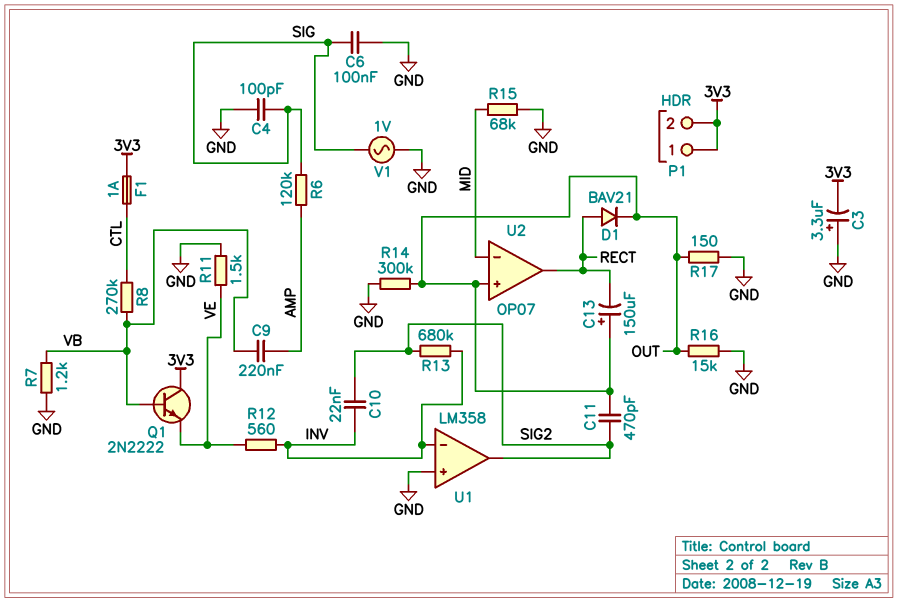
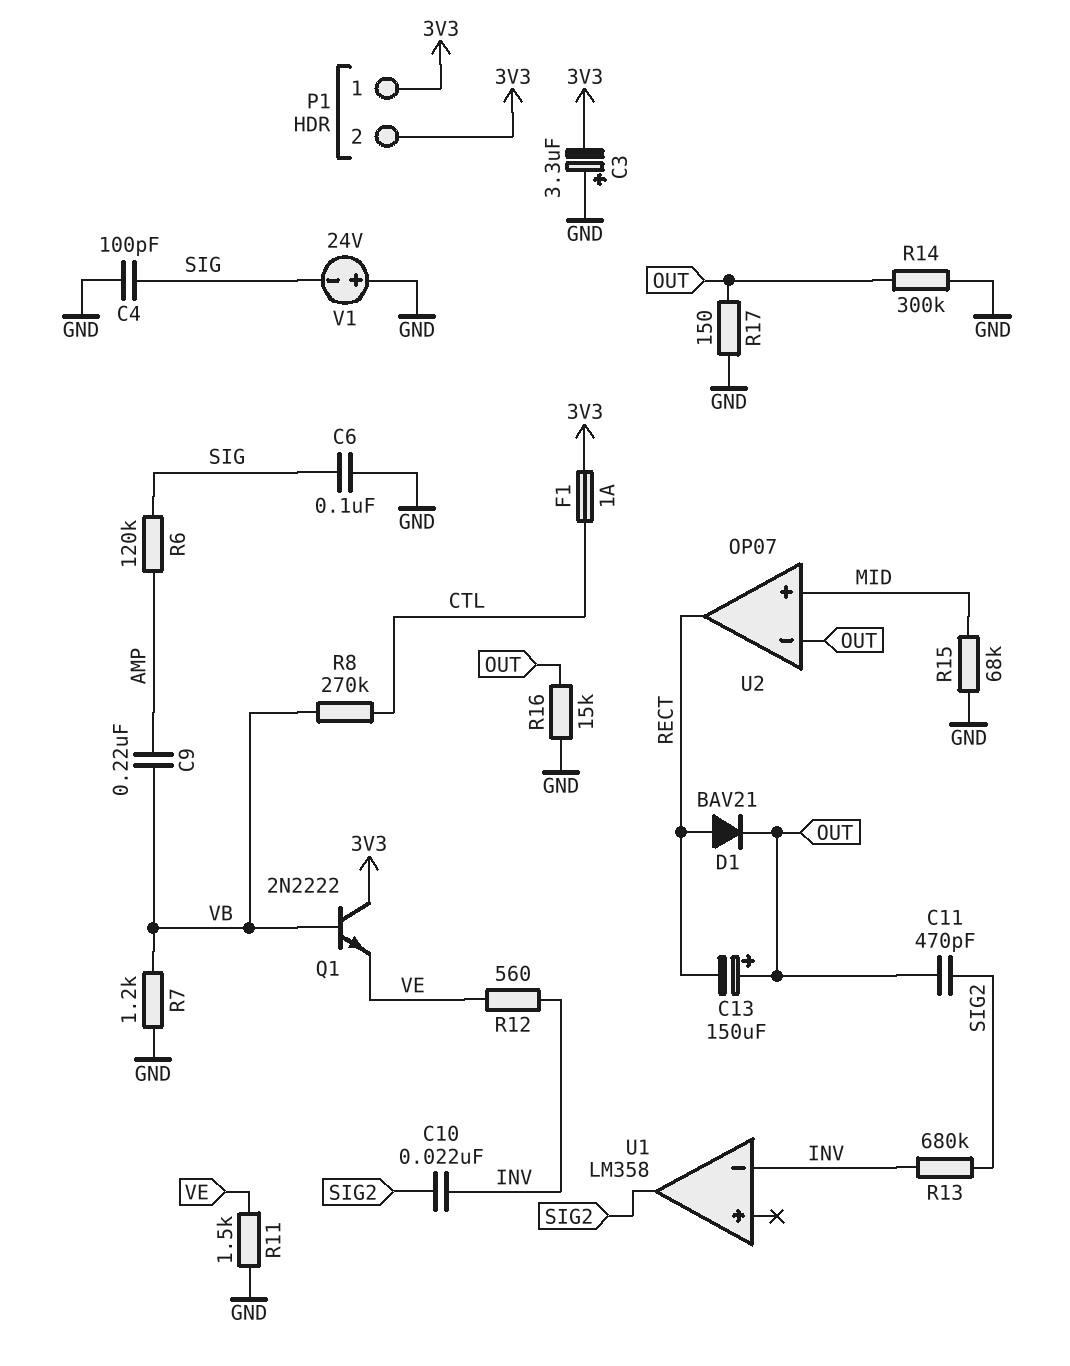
U1 pin in+: GND -> none
U2 pin in+: OUT -> MID
U2 pin in-: MID -> OUT
V1: AC 1V (GND, SIG) -> 24V (plus GND, minus SIG)

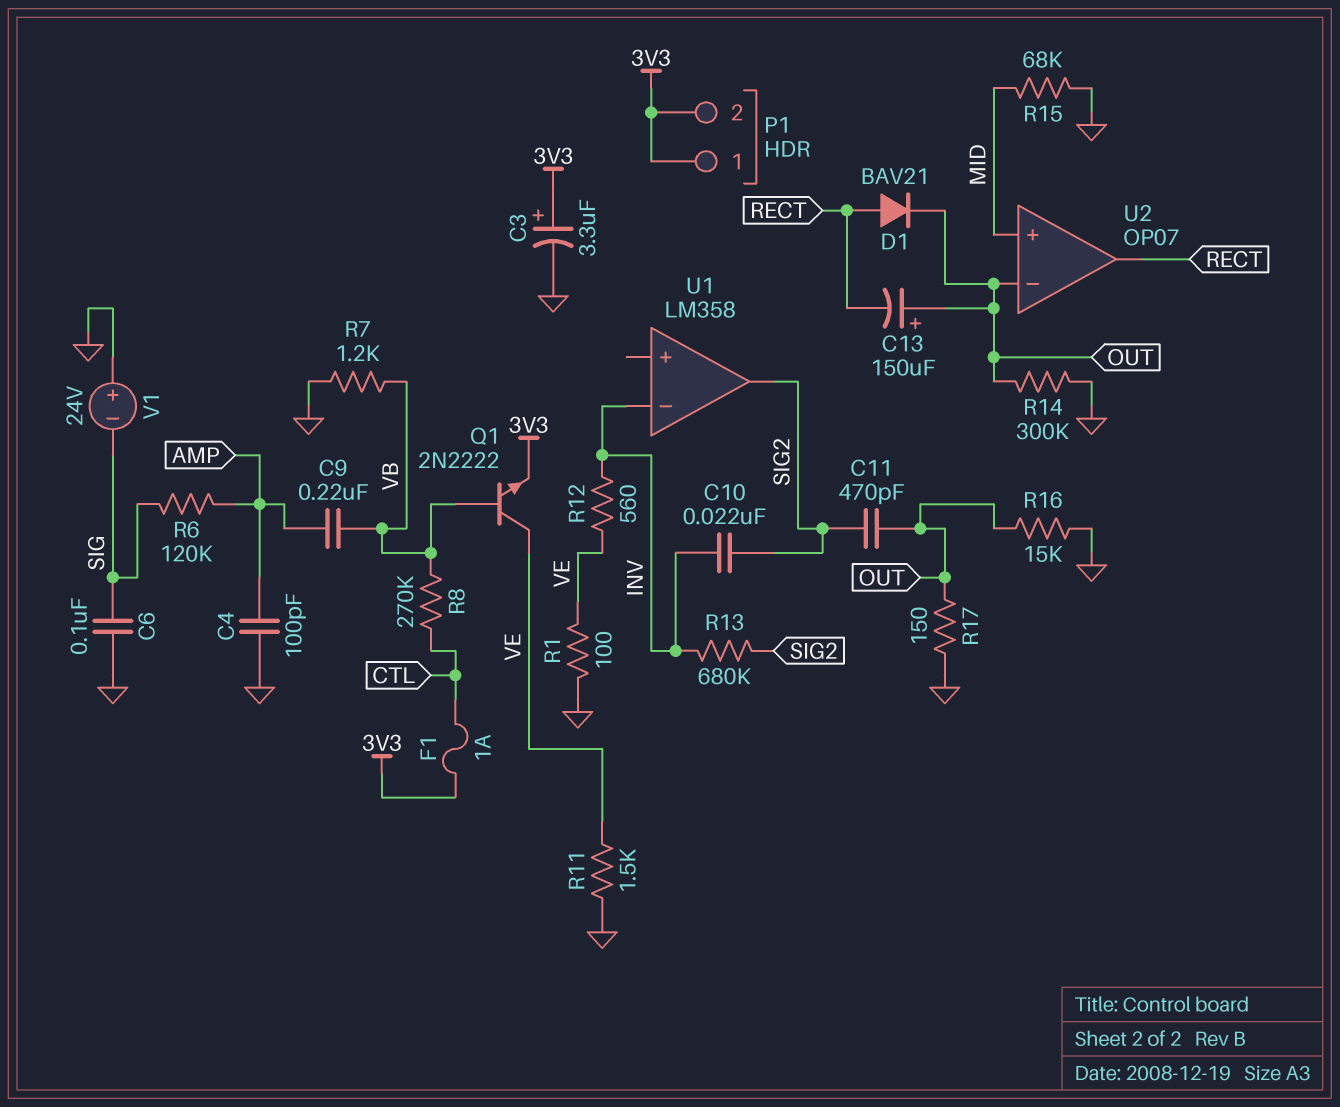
C3: 3.3uF (plus GND, minus 3V3) -> 3.3uF (plus 3V3, minus GND)
C4: 100pF (GND, SIG) -> 100pF (AMP, GND)
Q1: NPN 2N2222 (B VB, C 3V3, E VE) -> NPN 2N2222 (B VB, C VE, E 3V3)
R1: none -> 100 (GND, VE)

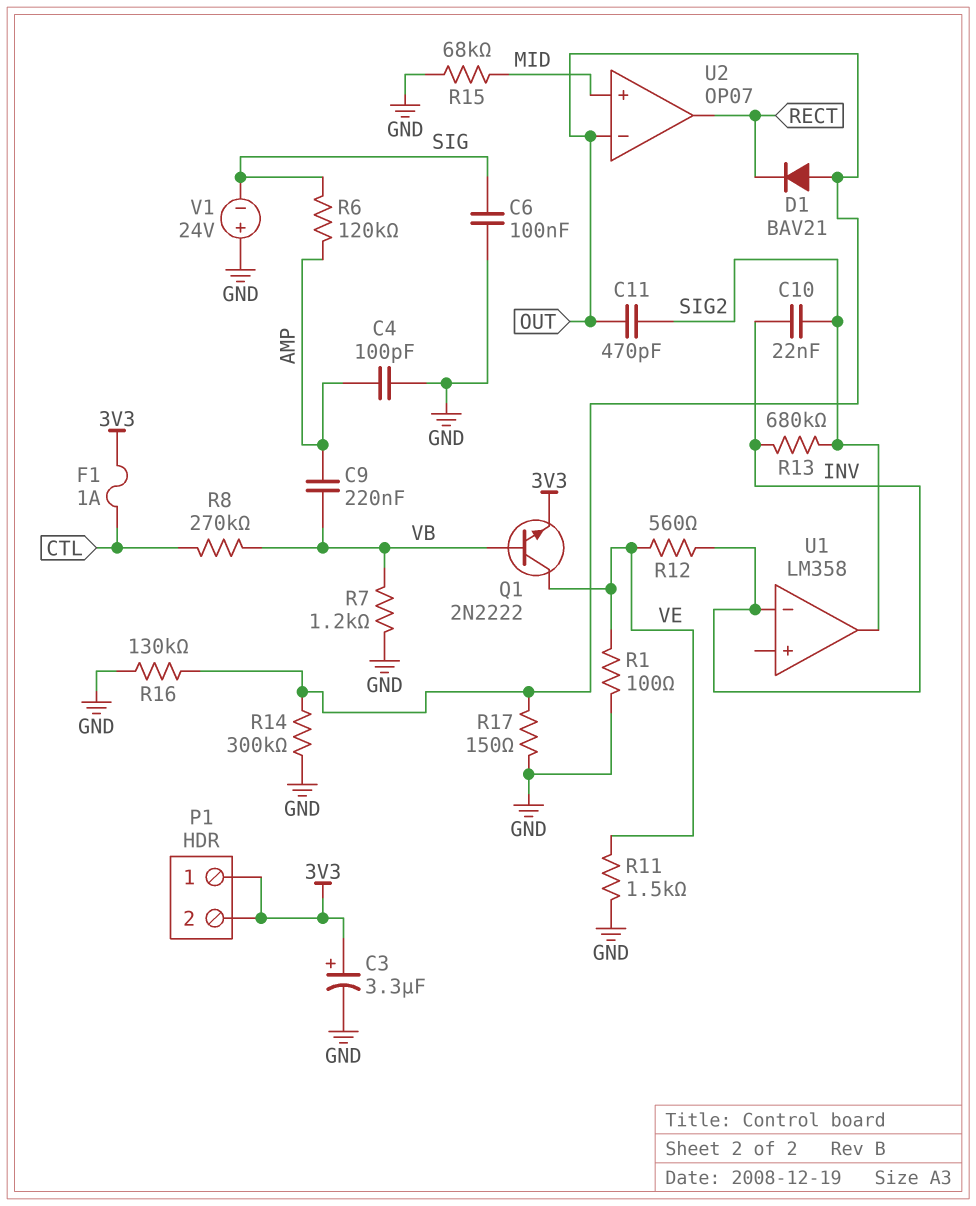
C13: 150uF (plus OUT, minus RECT) -> none
D1: diode BAV21 (A RECT, K OUT) -> diode BAV21 (A OUT, K RECT)
R16: 15k (GND, OUT) -> 130k (GND, OUT)

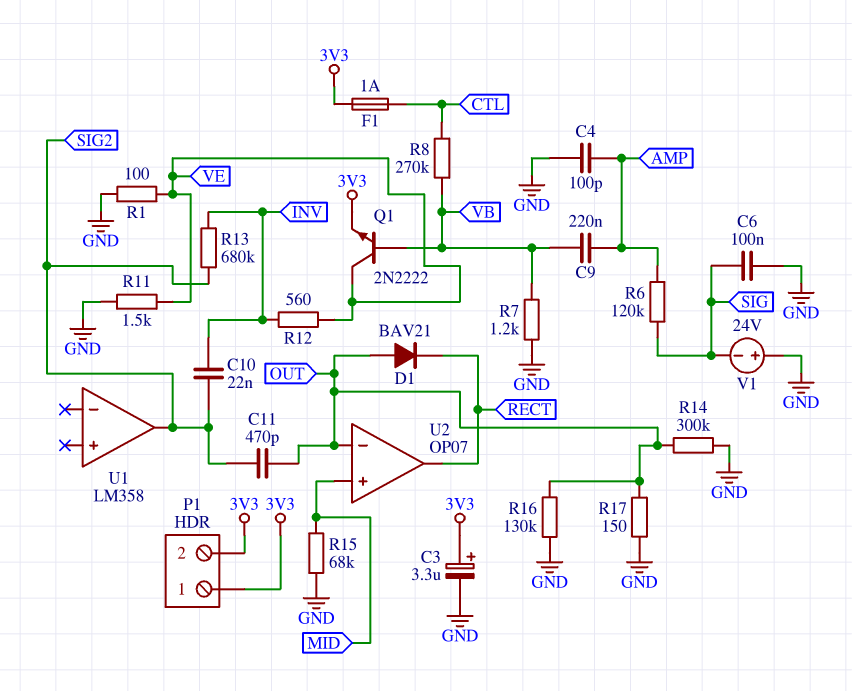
U1 pin in-: INV -> none

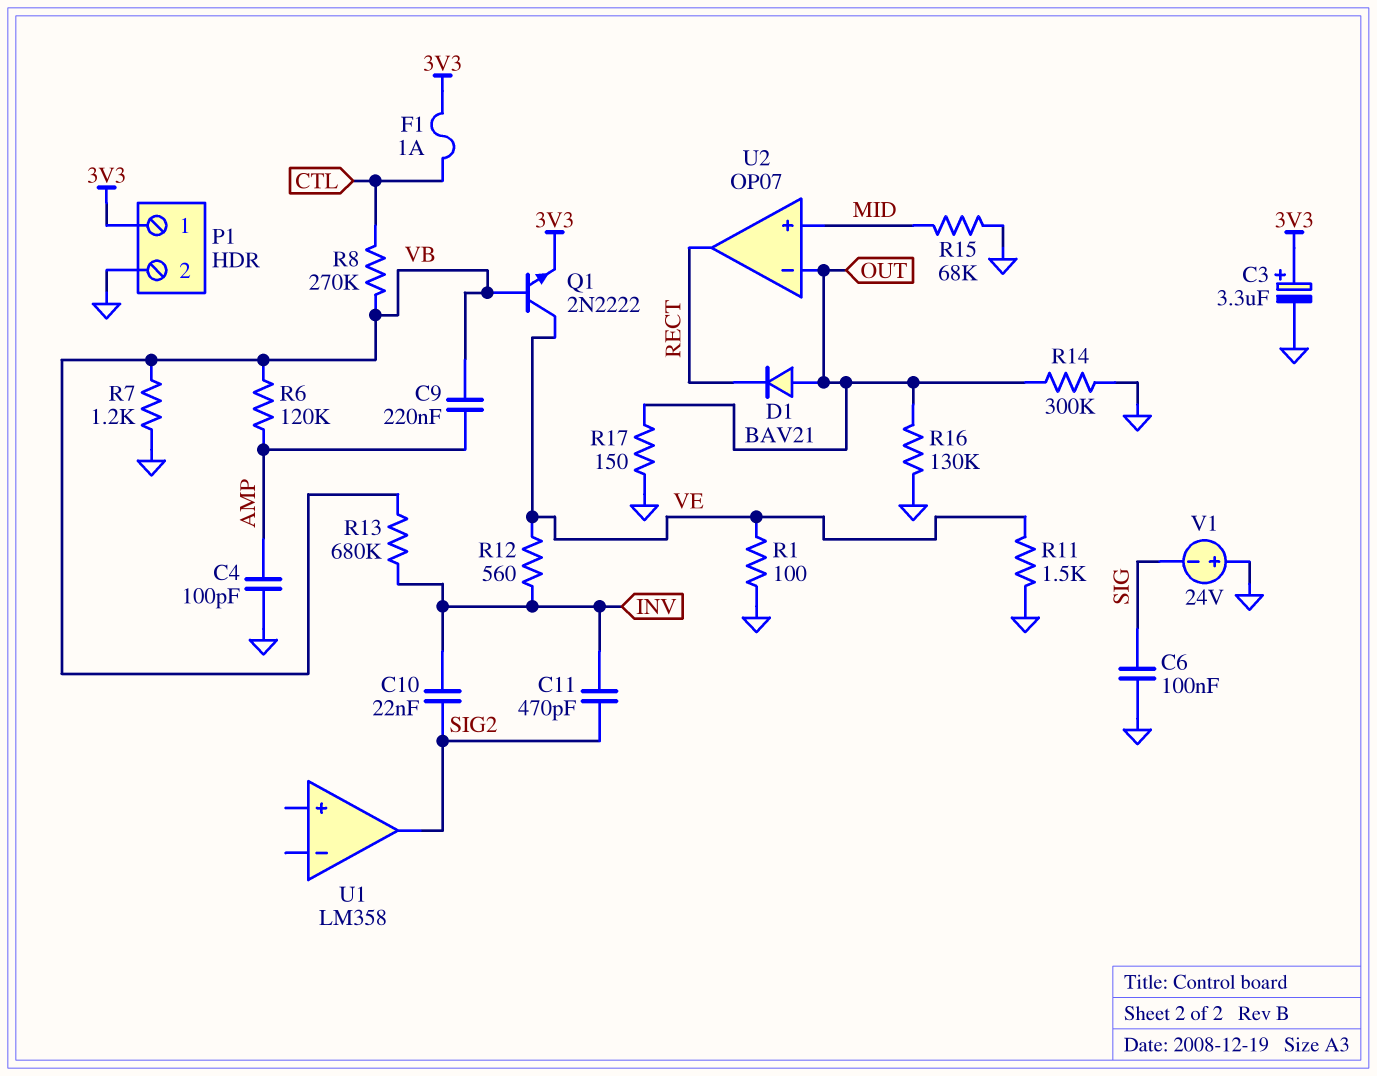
C11: 470pF (OUT, SIG2) -> 470pF (INV, SIG2)
P1 pin 2: 3V3 -> GND
R6: 120k (AMP, SIG) -> 120k (AMP, VB)
R13: 680k (INV, SIG2) -> 680k (INV, VB)

